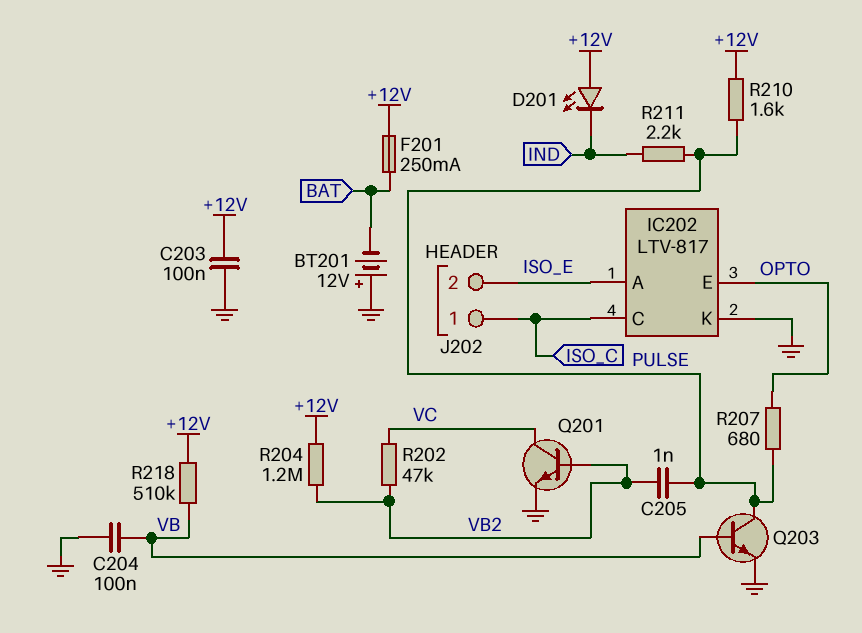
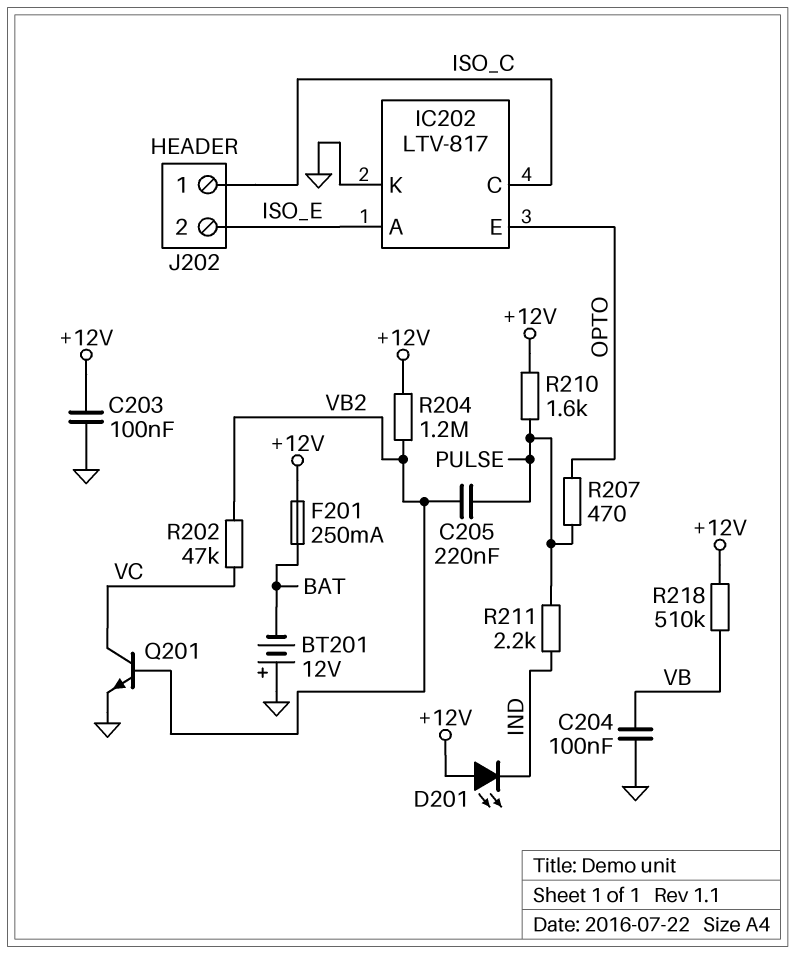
C205: 1nF (PULSE, VB2) -> 220nF (PULSE, VB2)
Q203: NPN (B VB, C PULSE, E GND) -> none
R207: 680 (OPTO, PULSE) -> 470 (OPTO, PULSE)

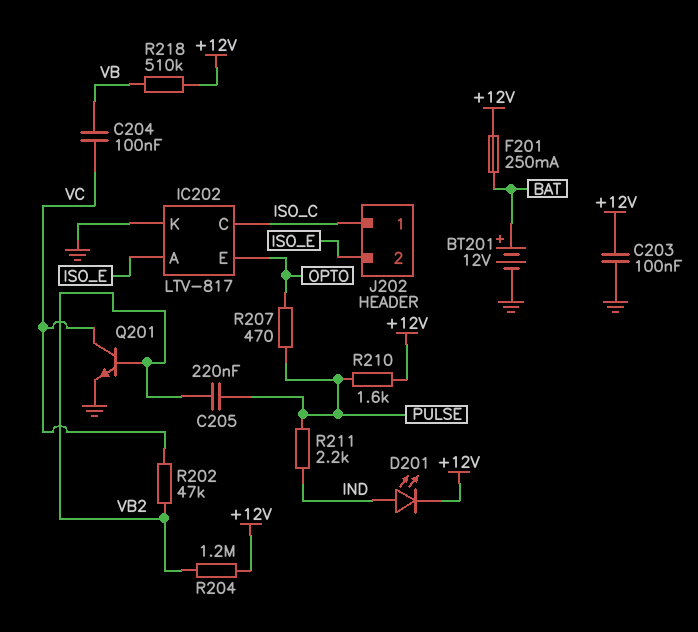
BT201: 12V (plus GND, minus BAT) -> 12V (plus BAT, minus GND)
C204: 100nF (GND, VB) -> 100nF (VB, VC)
D201: LED (A +12V, K IND) -> LED (A IND, K +12V)

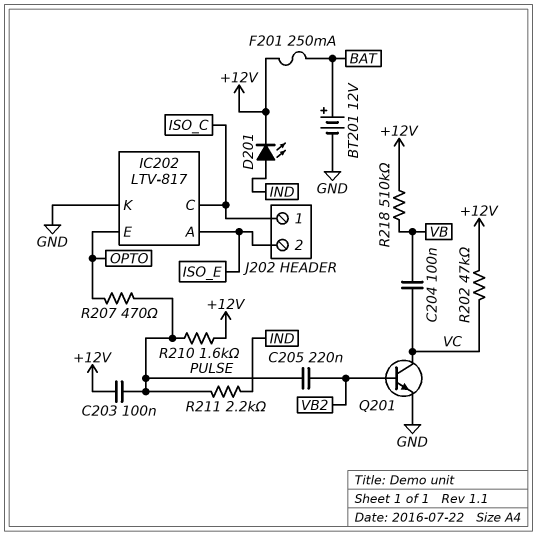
C203: 100nF (+12V, GND) -> 100nF (+12V, PULSE)
R202: 47k (VB2, VC) -> 47k (+12V, VC)
R204: 1.2M (+12V, VB2) -> none

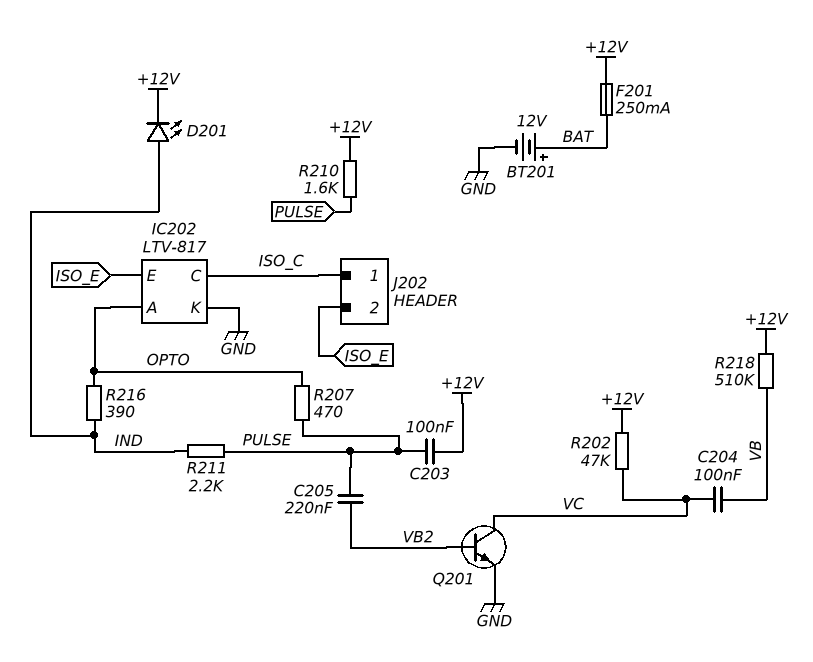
IC202 pin A: ISO_E -> OPTO
IC202 pin E: OPTO -> ISO_E
R216: none -> 390 (IND, OPTO)

